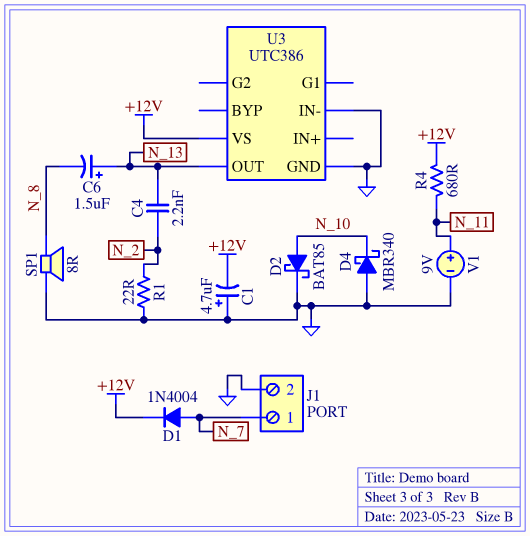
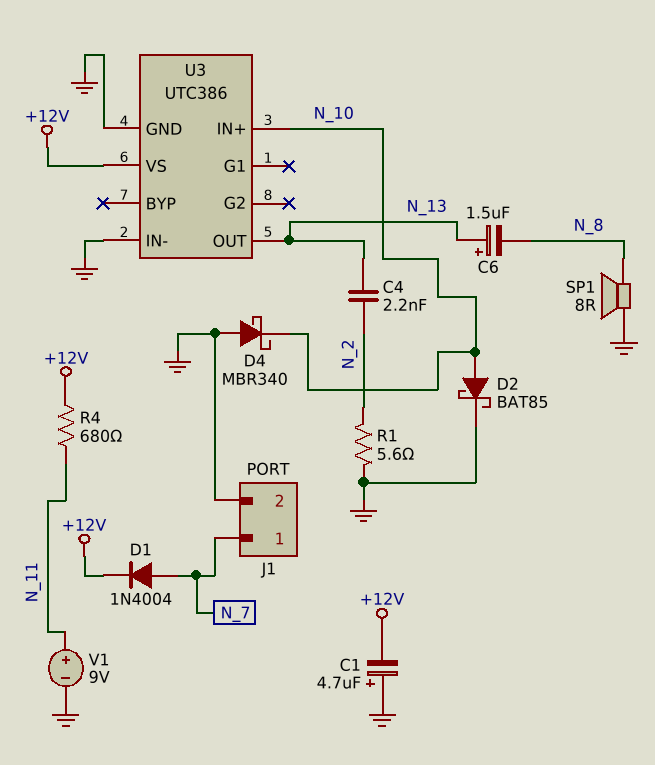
R1: 22 (GND, N_2) -> 5.6 (GND, N_2)
U3 pin IN+: none -> N_10

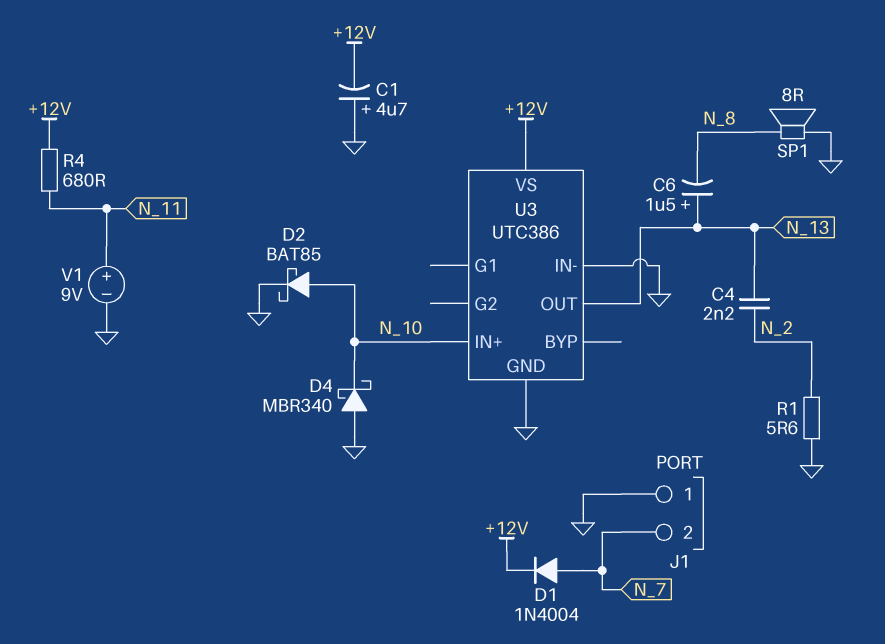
J1 pin 1: N_7 -> GND
J1 pin 2: GND -> N_7

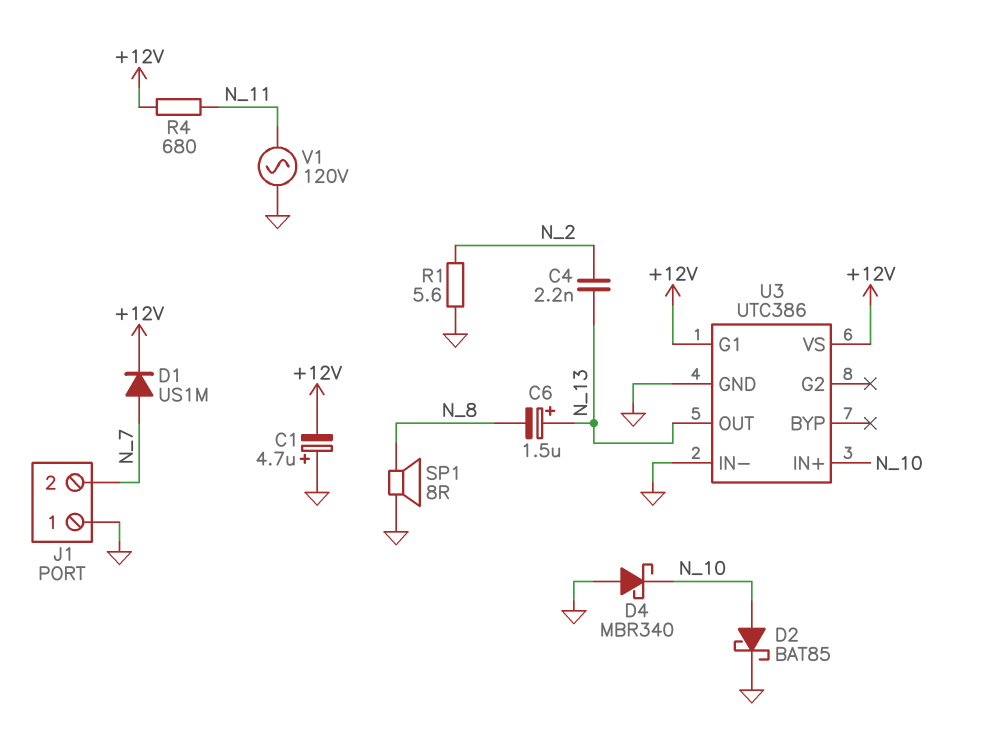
D1: diode 1N4004 (A N_7, K +12V) -> diode US1M (A N_7, K +12V)
U3 pin G1: none -> +12V
V1: 9V (plus N_11, minus GND) -> AC 120V (GND, N_11)

